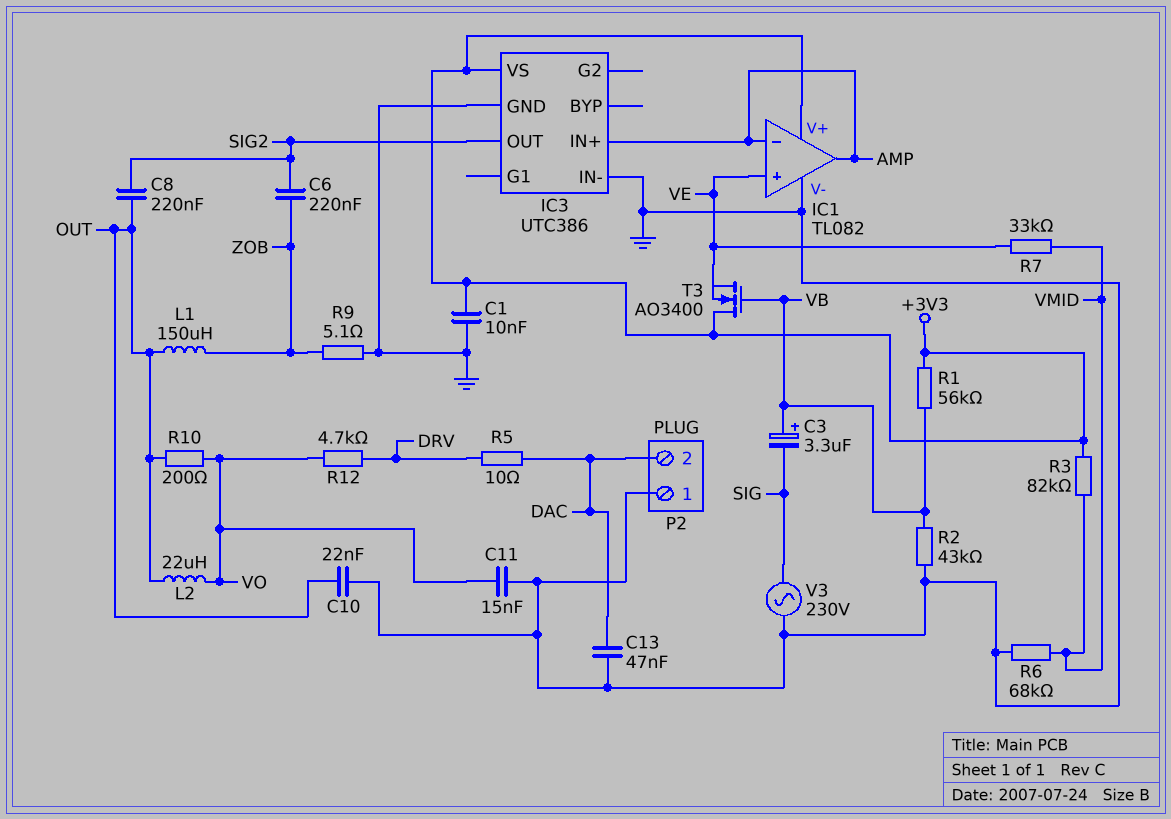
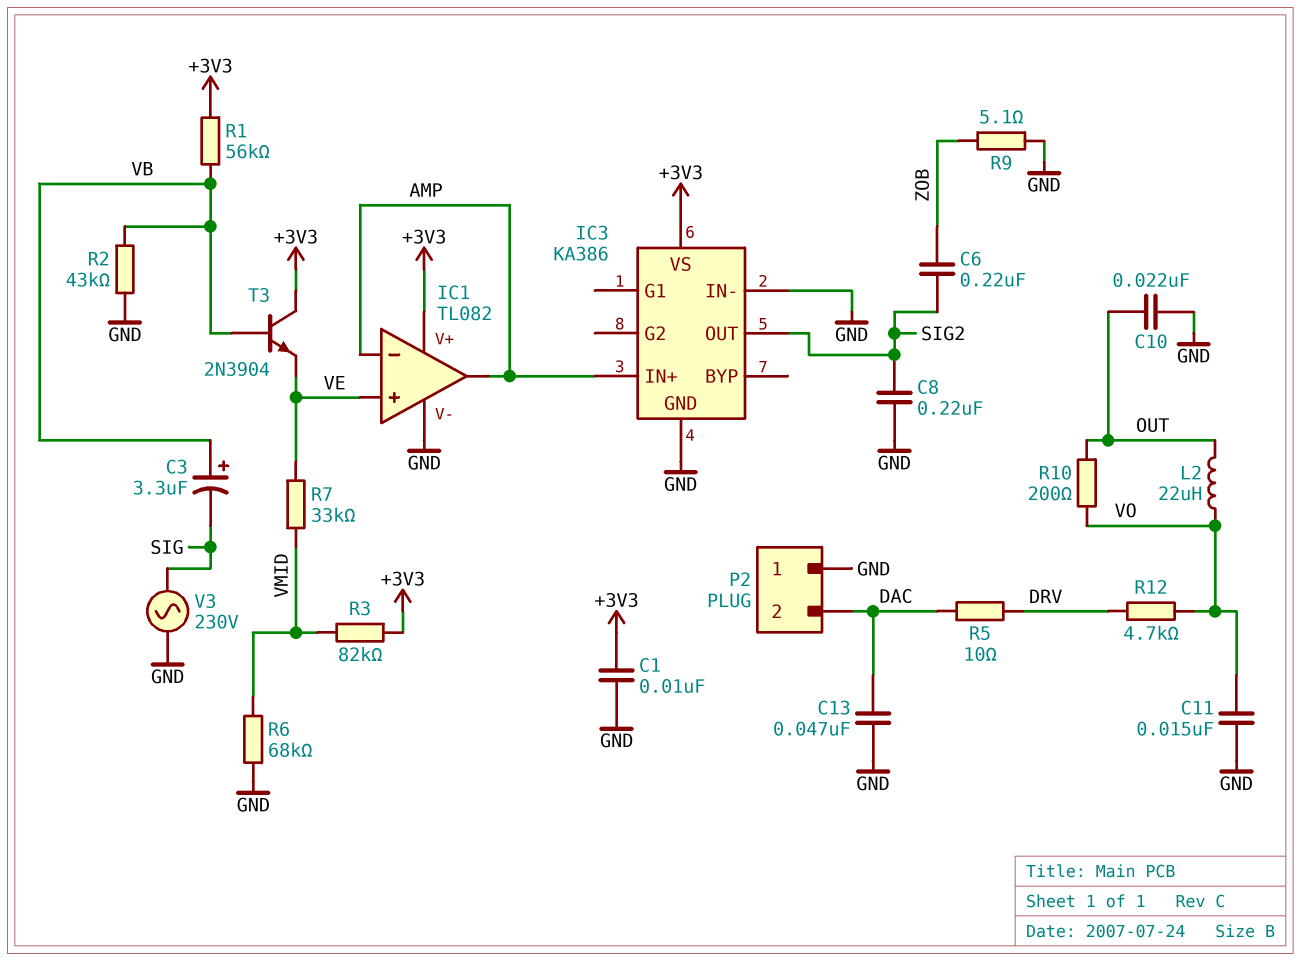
C8: 220nF (OUT, SIG2) -> 220nF (GND, SIG2)
IC3: UTC386 -> KA386
L1: 150uH (OUT, ZOB) -> none
T3: NMOS AO3400 (G VB, D +3V3, S VE) -> NPN 2N3904 (B VB, C +3V3, E VE)

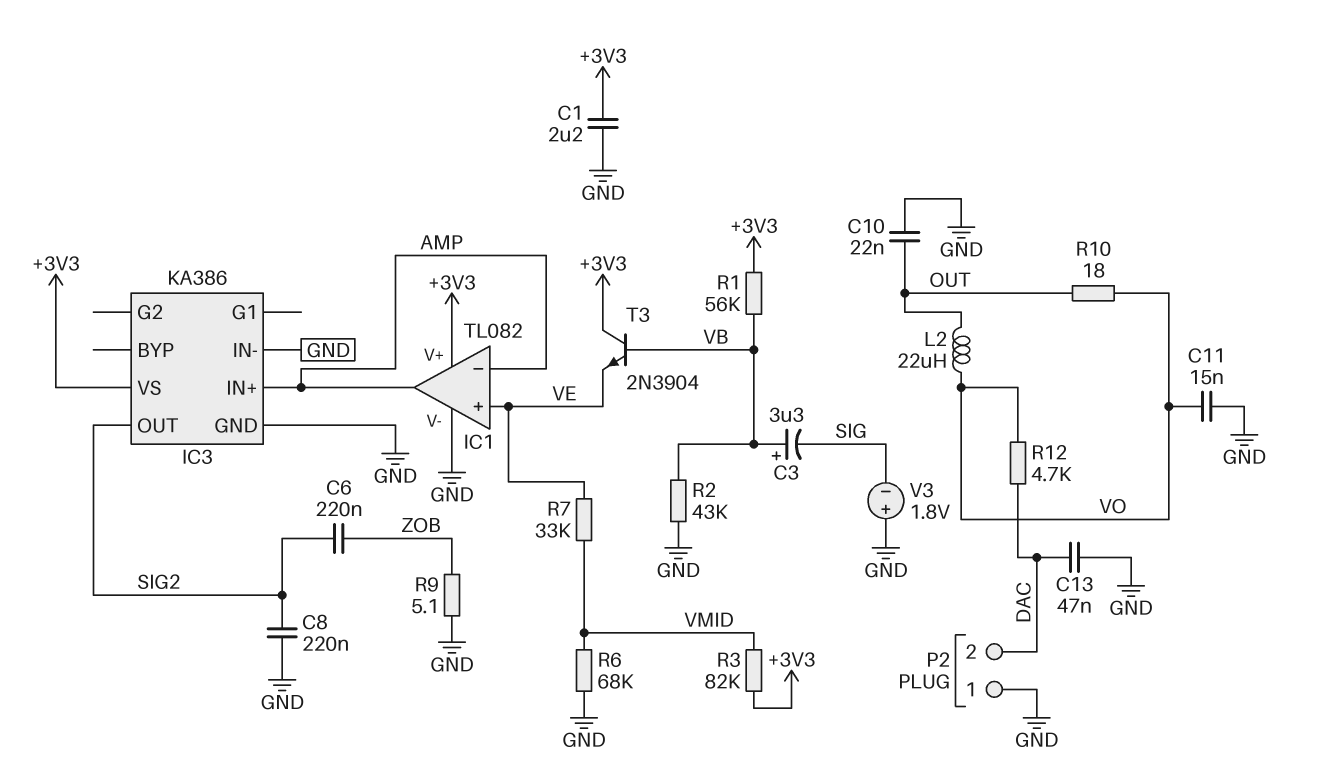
C1: 10nF (+3V3, GND) -> 2.2uF (+3V3, GND)
R5: 10 (DAC, DRV) -> none
R10: 200 (OUT, VO) -> 18 (OUT, VO)
R12: 4.7k (DRV, VO) -> 4.7k (DAC, VO)
V3: AC 230V (GND, SIG) -> 1.8V (plus GND, minus SIG)

